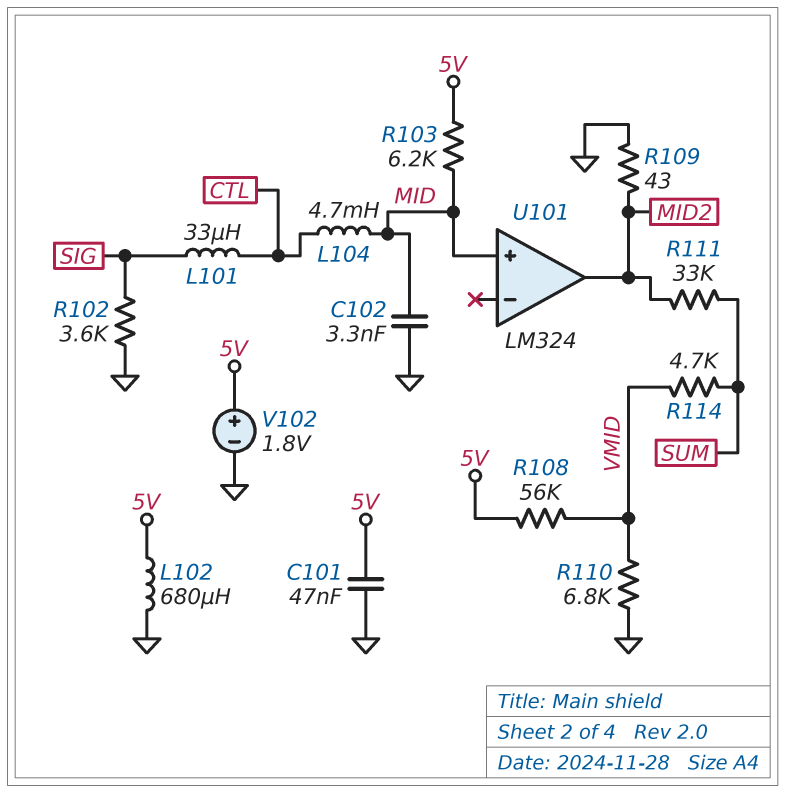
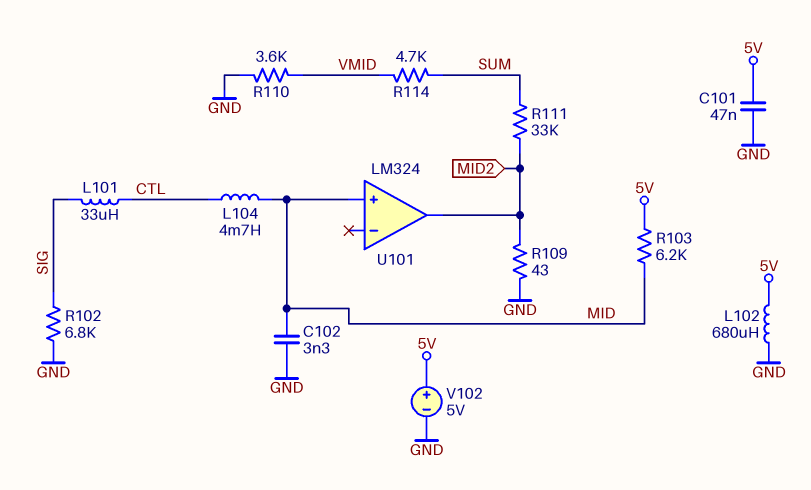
R102: 3.6k (GND, SIG) -> 6.8k (GND, SIG)
R108: 56k (5V, VMID) -> none
R110: 6.8k (GND, VMID) -> 3.6k (GND, VMID)
V102: 1.8V (plus 5V, minus GND) -> 5V (plus 5V, minus GND)

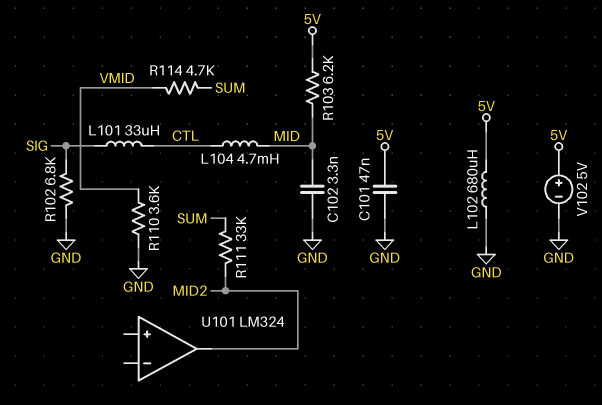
R109: 43 (GND, MID2) -> none
U101 pin in+: MID -> none

